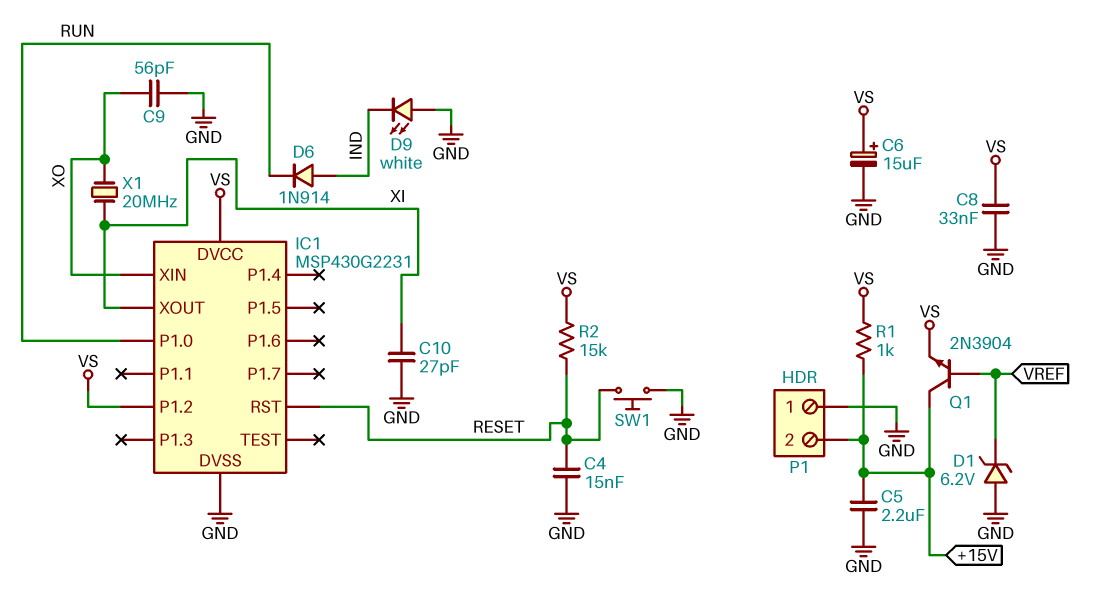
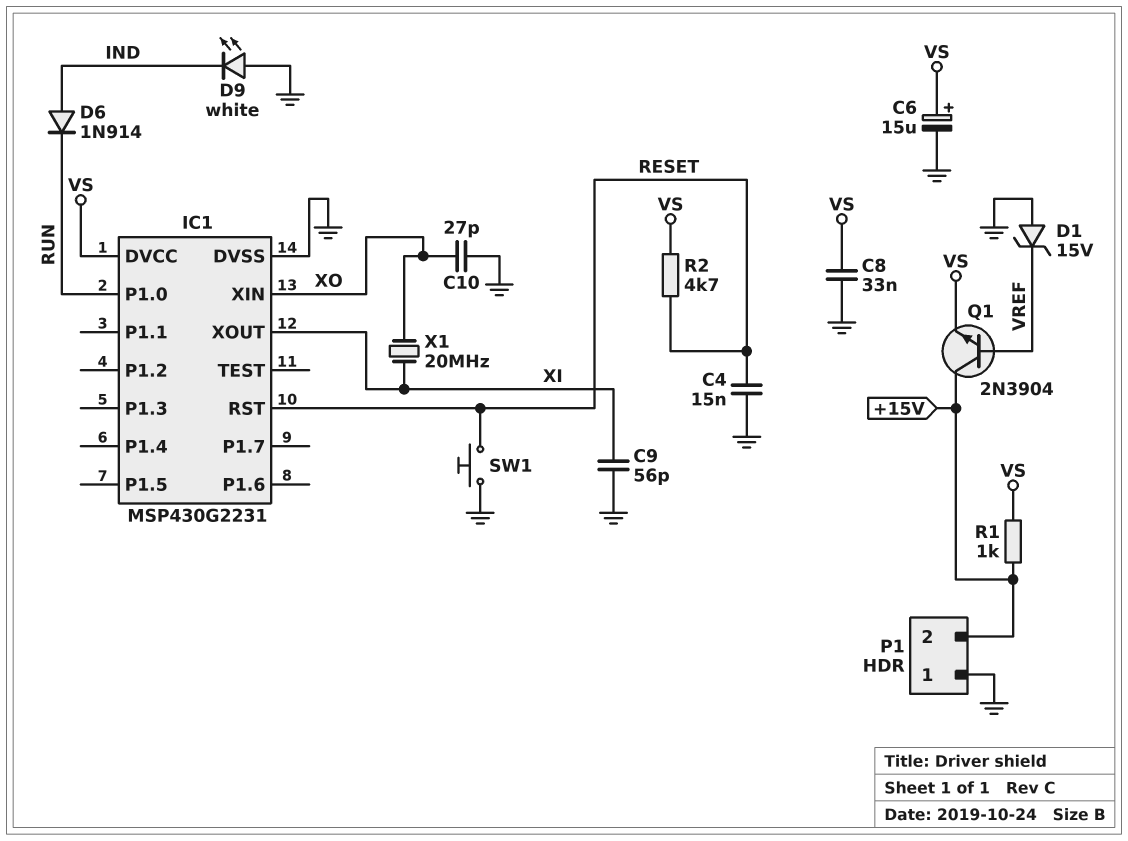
C5: 2.2uF (+15V, GND) -> none
C9: 56pF (GND, XO) -> 56pF (GND, XI)
C10: 27pF (GND, XI) -> 27pF (GND, XO)
D1: zener 6.2V (A GND, K VREF) -> zener 15V (A GND, K VREF)
IC1 pin P1.2: VS -> none
R2: 15k (RESET, VS) -> 4.7k (RESET, VS)

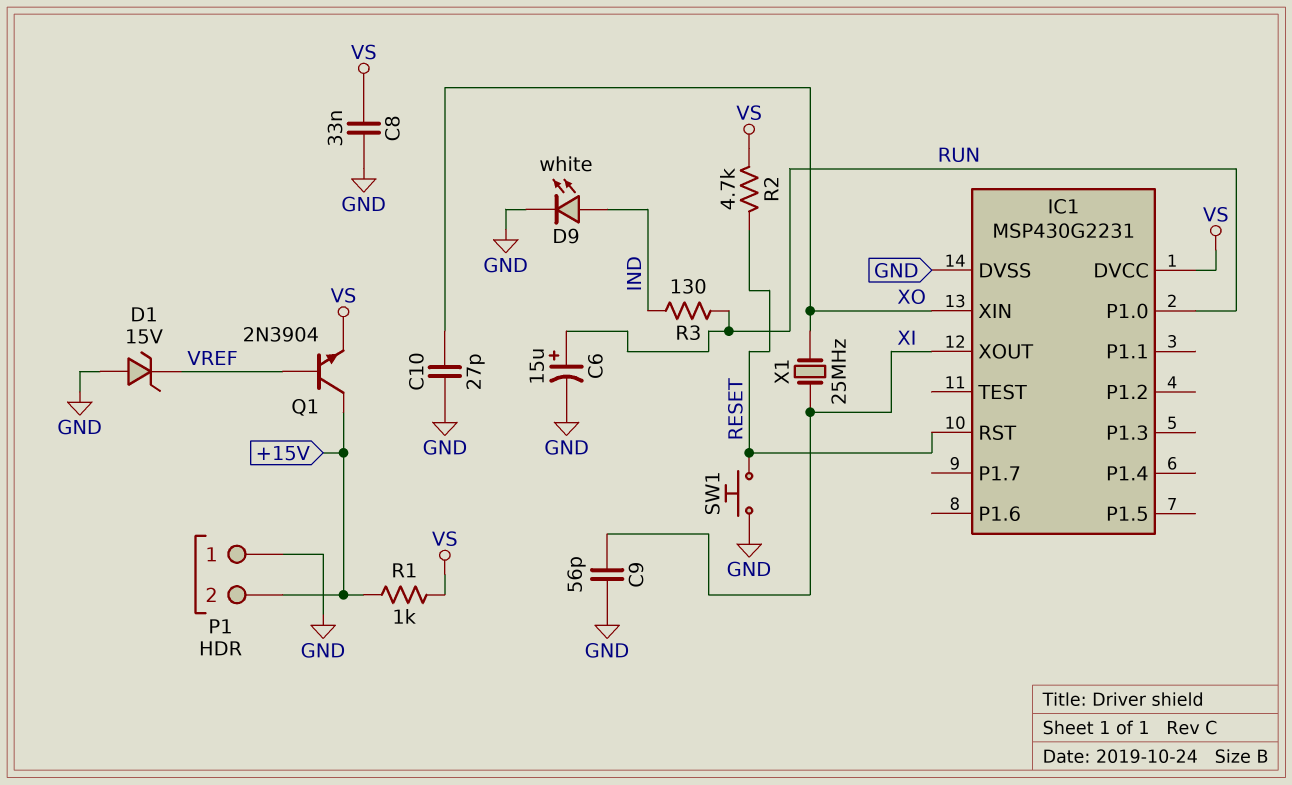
C4: 15nF (GND, RESET) -> none
C6: 15uF (plus VS, minus GND) -> 15uF (plus RUN, minus GND)
D6: diode 1N914 (A IND, K RUN) -> none
D9: LED white (A GND, K IND) -> LED white (A IND, K GND)
R3: none -> 130 (IND, RUN)
X1: 20MHz (XI, XO) -> 25MHz (XI, XO)

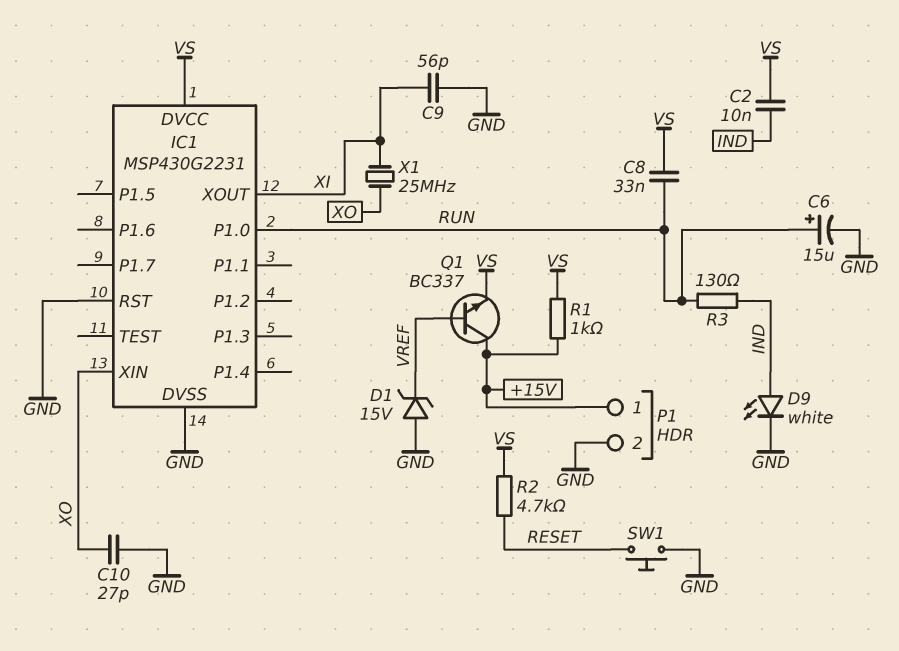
C2: none -> 10nF (IND, VS)
C8: 33nF (GND, VS) -> 33nF (RUN, VS)
IC1 pin RST: RESET -> GND
P1 pin 1: GND -> +15V
P1 pin 2: +15V -> GND
Q1: NPN 2N3904 (B VREF, C +15V, E VS) -> NPN BC337 (B VREF, C +15V, E VS)

